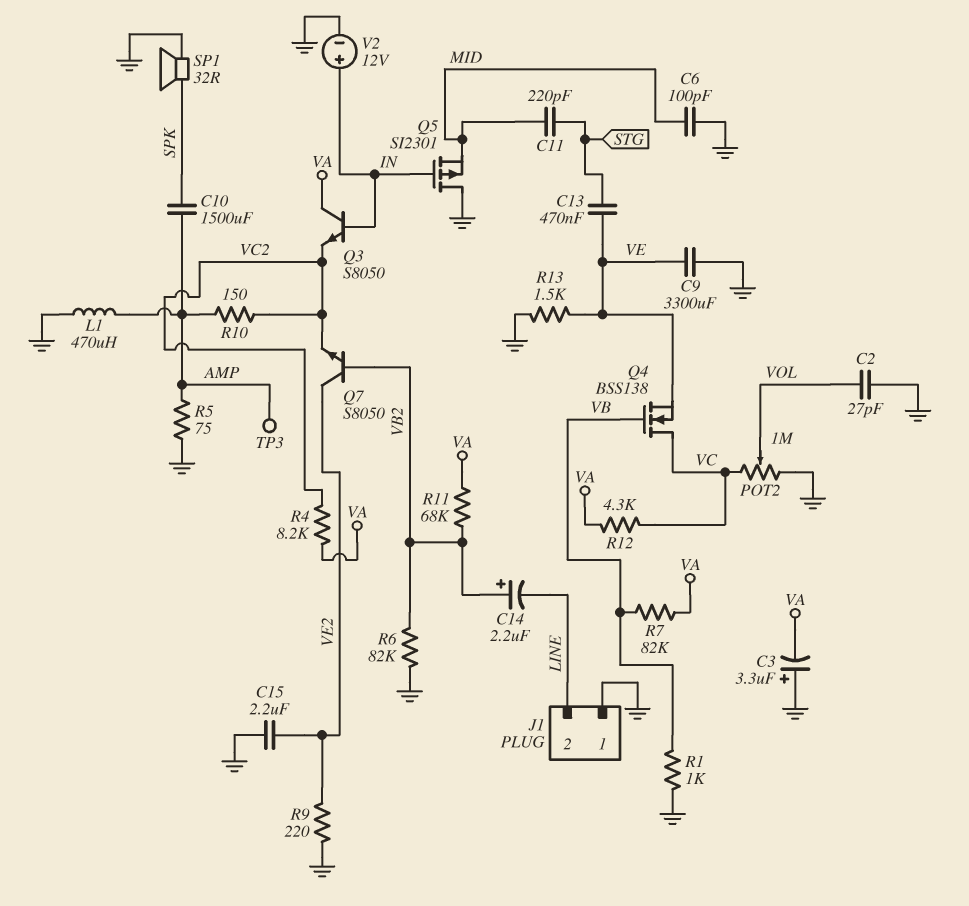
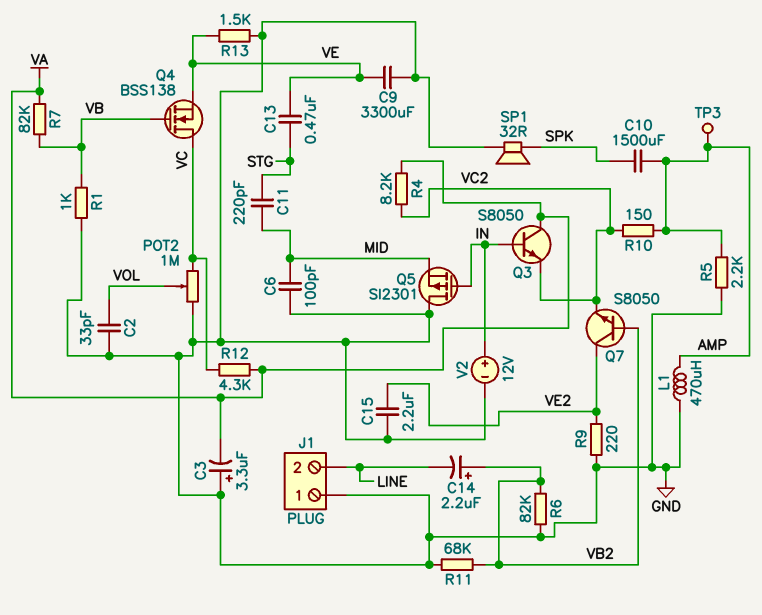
C2: 27pF (GND, VOL) -> 33pF (GND, VOL)
R5: 75 (AMP, GND) -> 2.2k (AMP, GND)
R11: 68k (VA, VB2) -> 68k (GND, VB2)

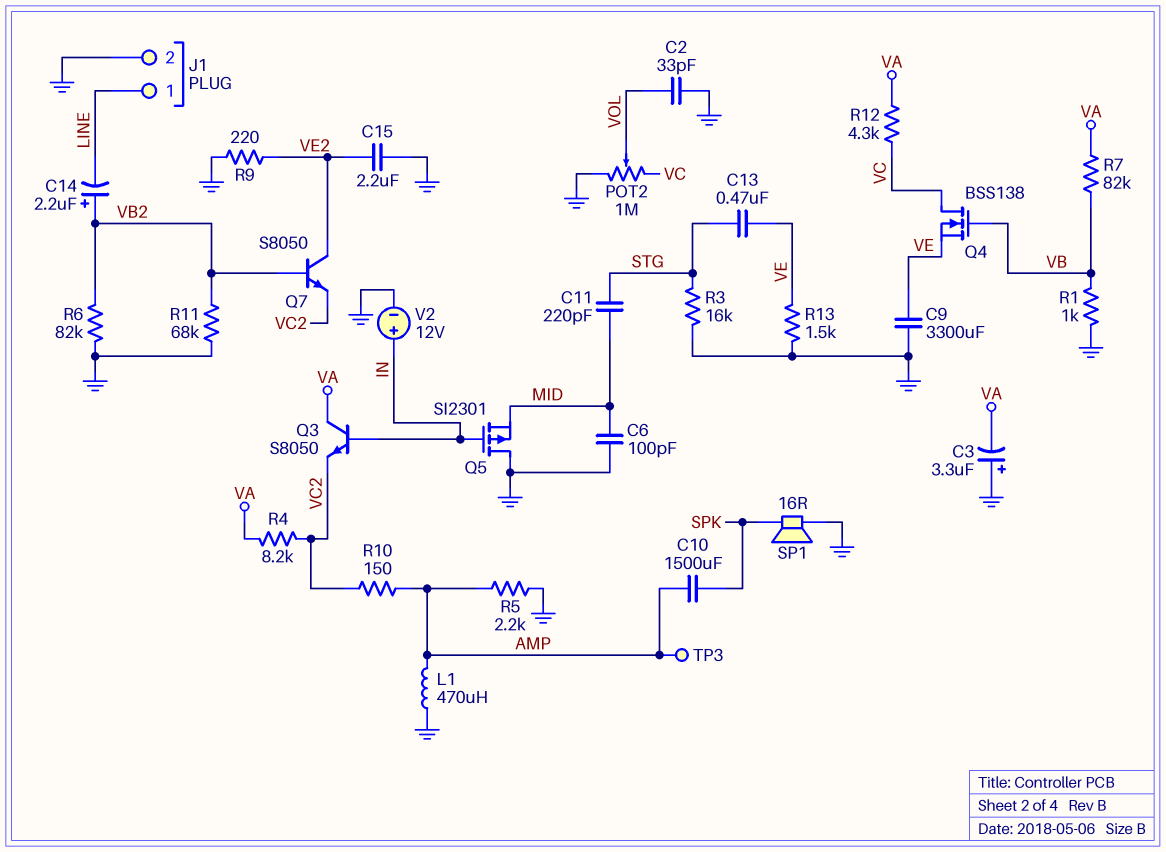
J1 pin 1: GND -> LINE
J1 pin 2: LINE -> GND
R3: none -> 16k (GND, STG)
SP1: speaker 32R (GND, SPK) -> speaker 16R (GND, SPK)

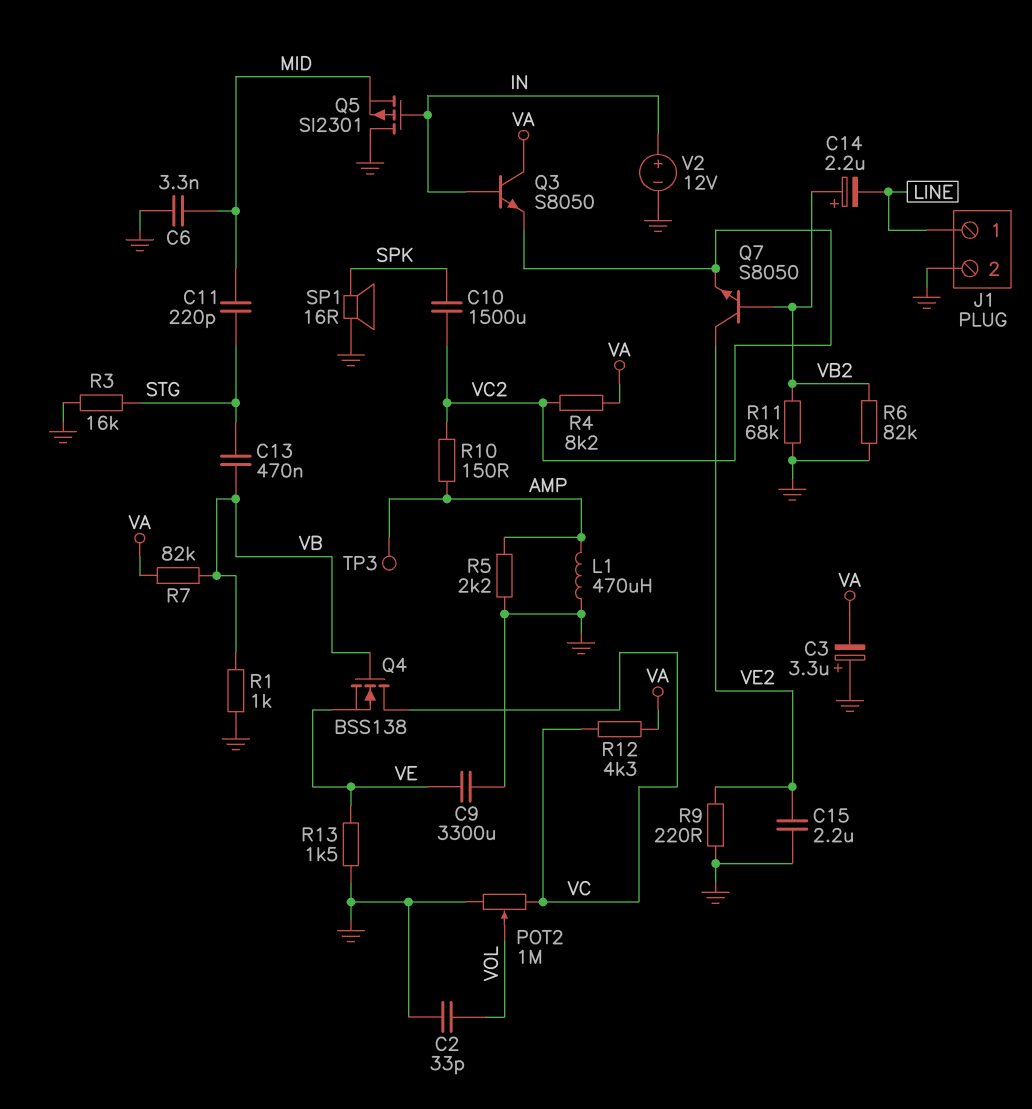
C6: 100pF (GND, MID) -> 3.3nF (GND, MID)
C10: 1500uF (AMP, SPK) -> 1500uF (SPK, VC2)
C13: 470nF (STG, VE) -> 470nF (STG, VB)

